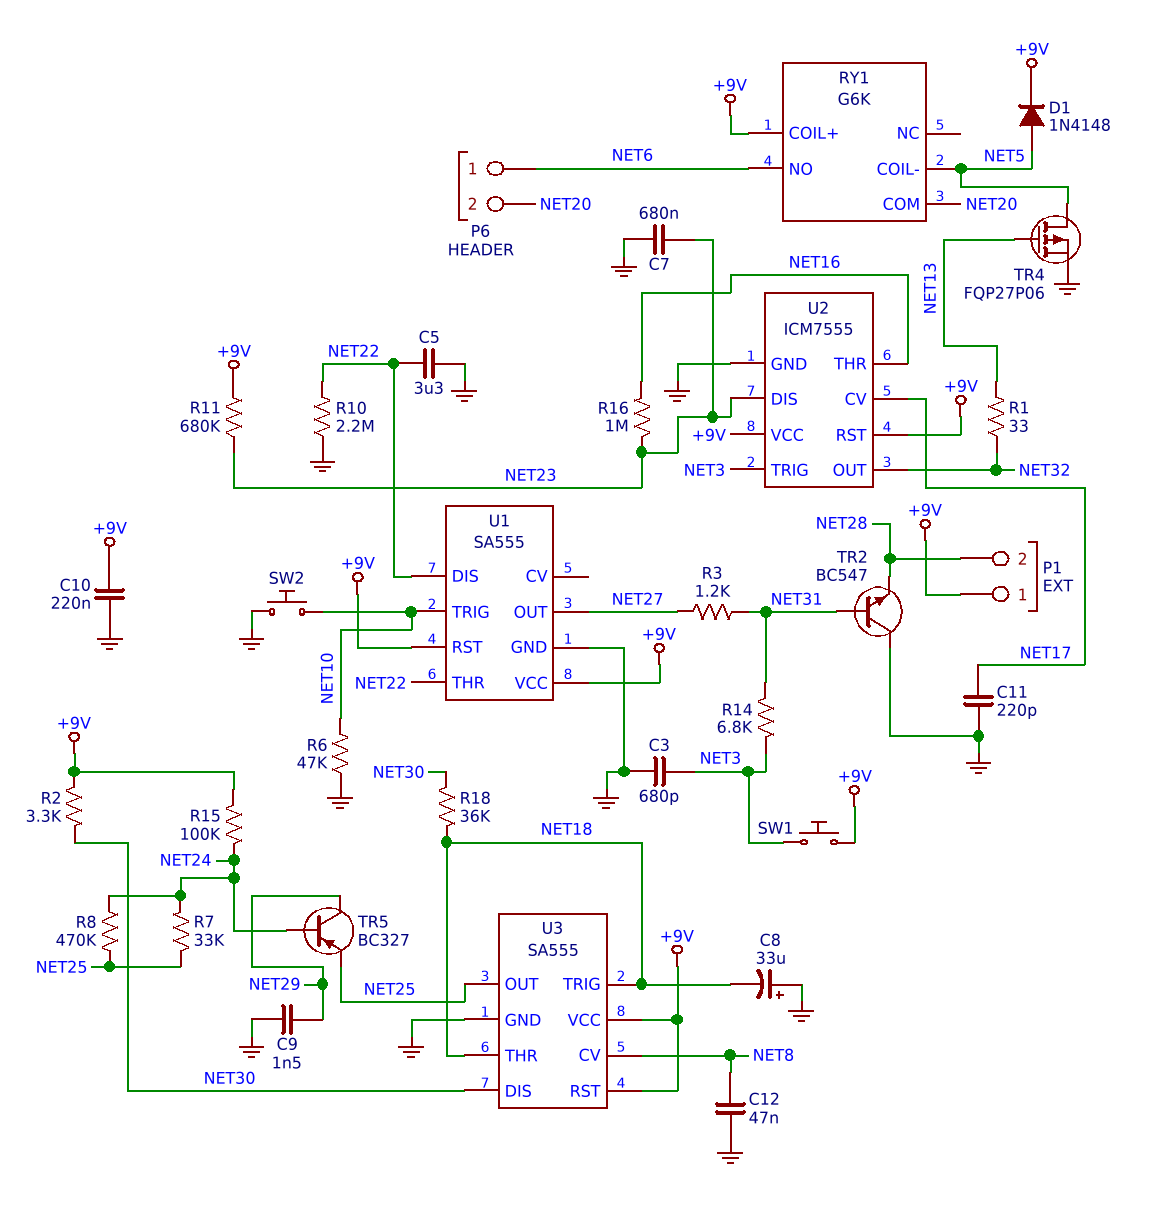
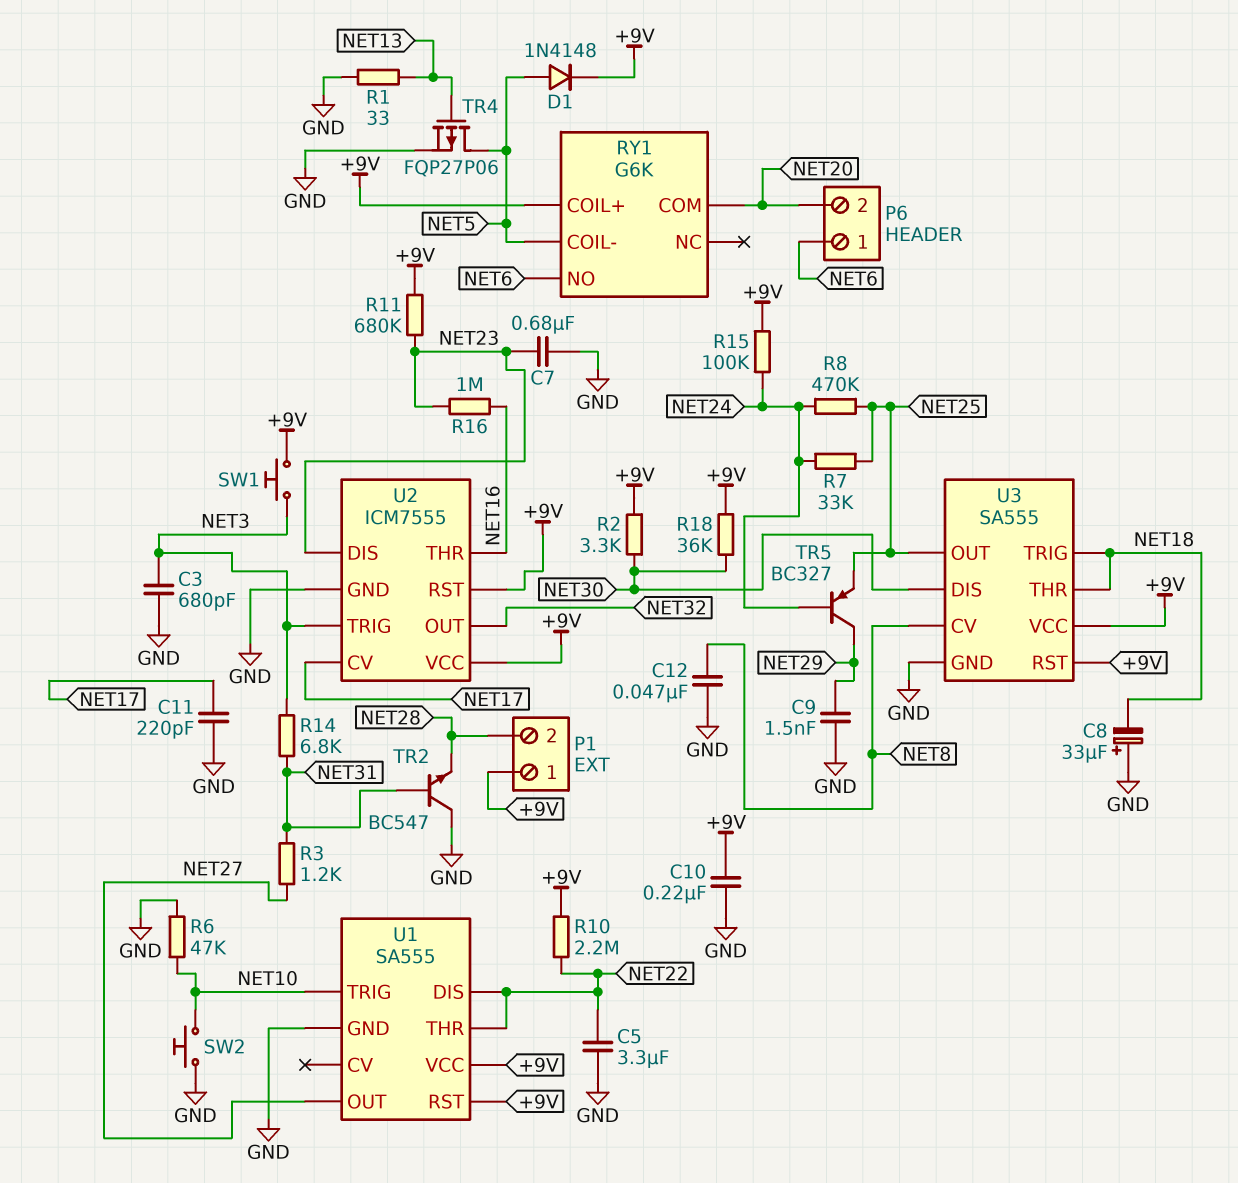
R1: 33 (NET13, NET32) -> 33 (GND, NET13)
R10: 2.2M (GND, NET22) -> 2.2M (+9V, NET22)
R18: 36k (NET18, NET30) -> 36k (+9V, NET30)

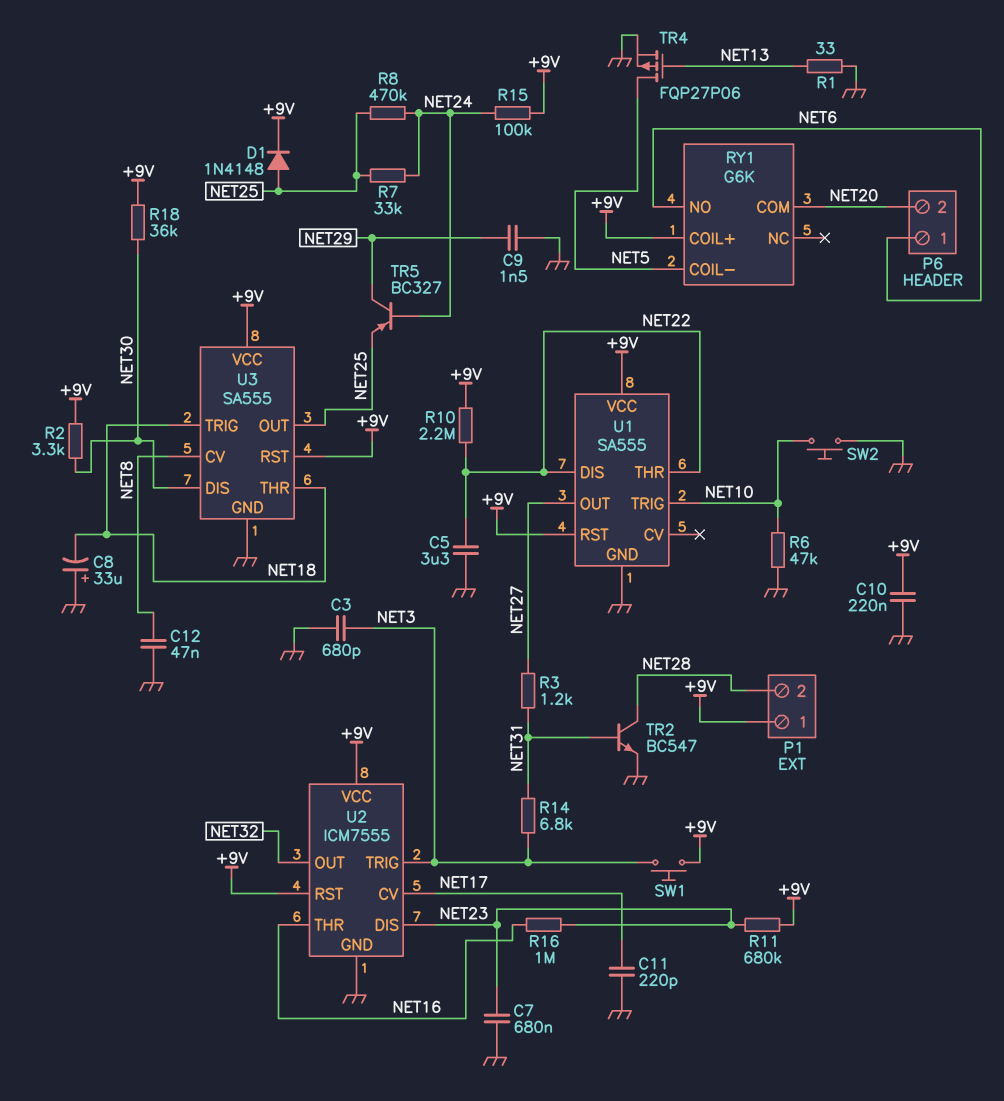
D1: diode 1N4148 (A NET5, K +9V) -> diode 1N4148 (A NET25, K +9V)
TR2: NPN BC547 (B NET31, C GND, E NET28) -> NPN BC547 (B NET31, C NET28, E GND)

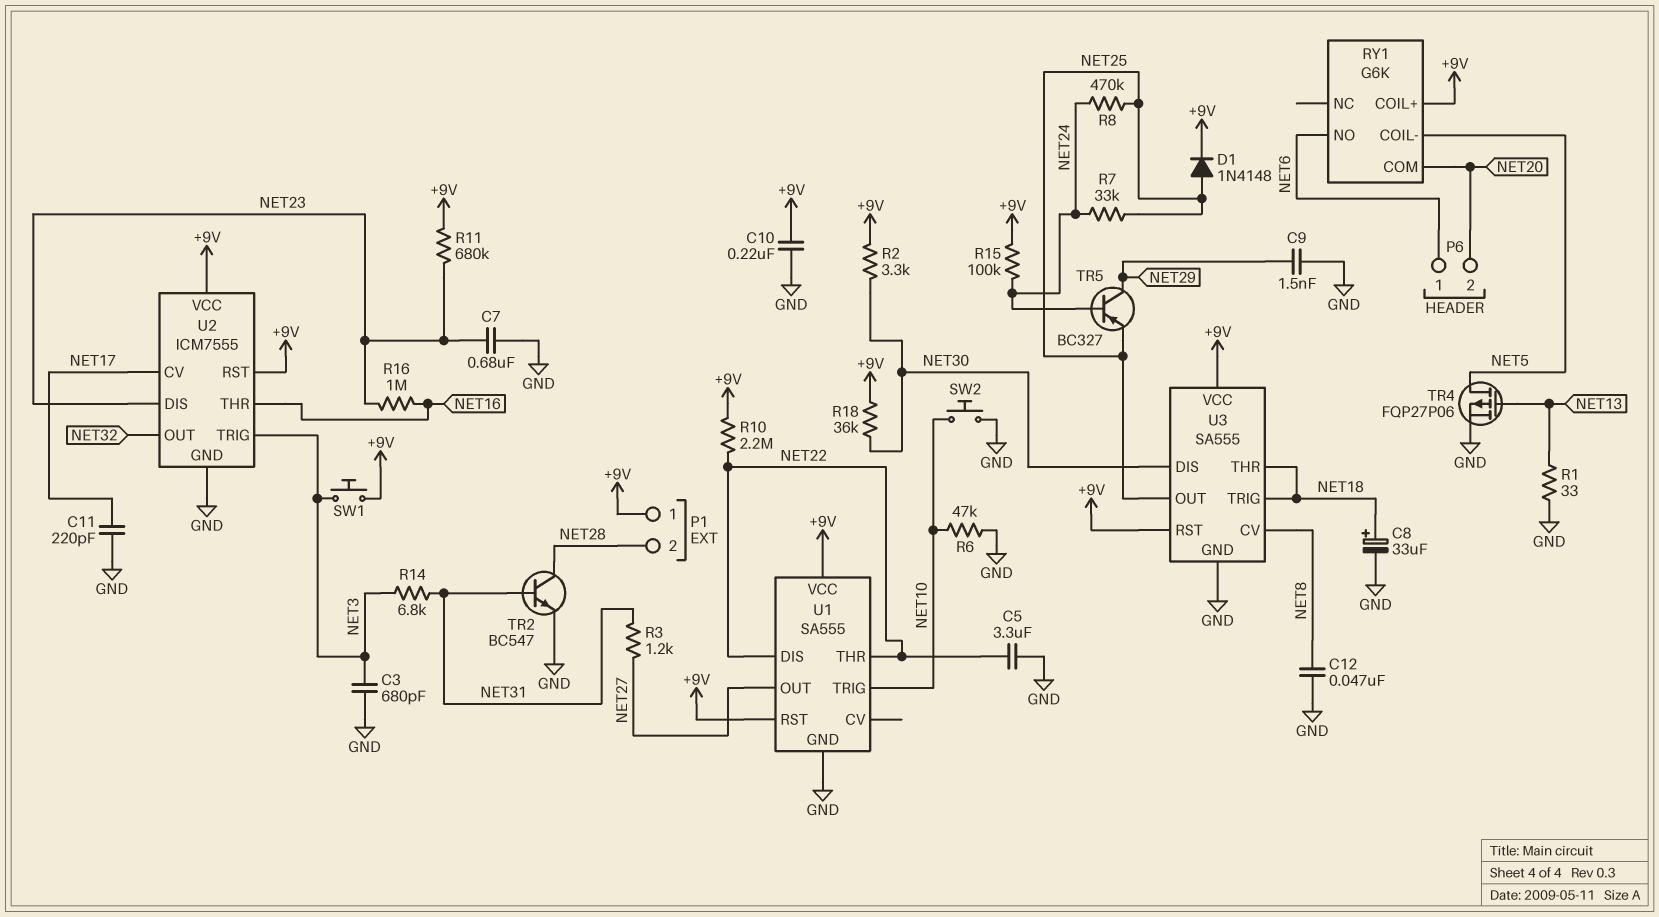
C8: 33uF (plus GND, minus NET18) -> 33uF (plus NET18, minus GND)

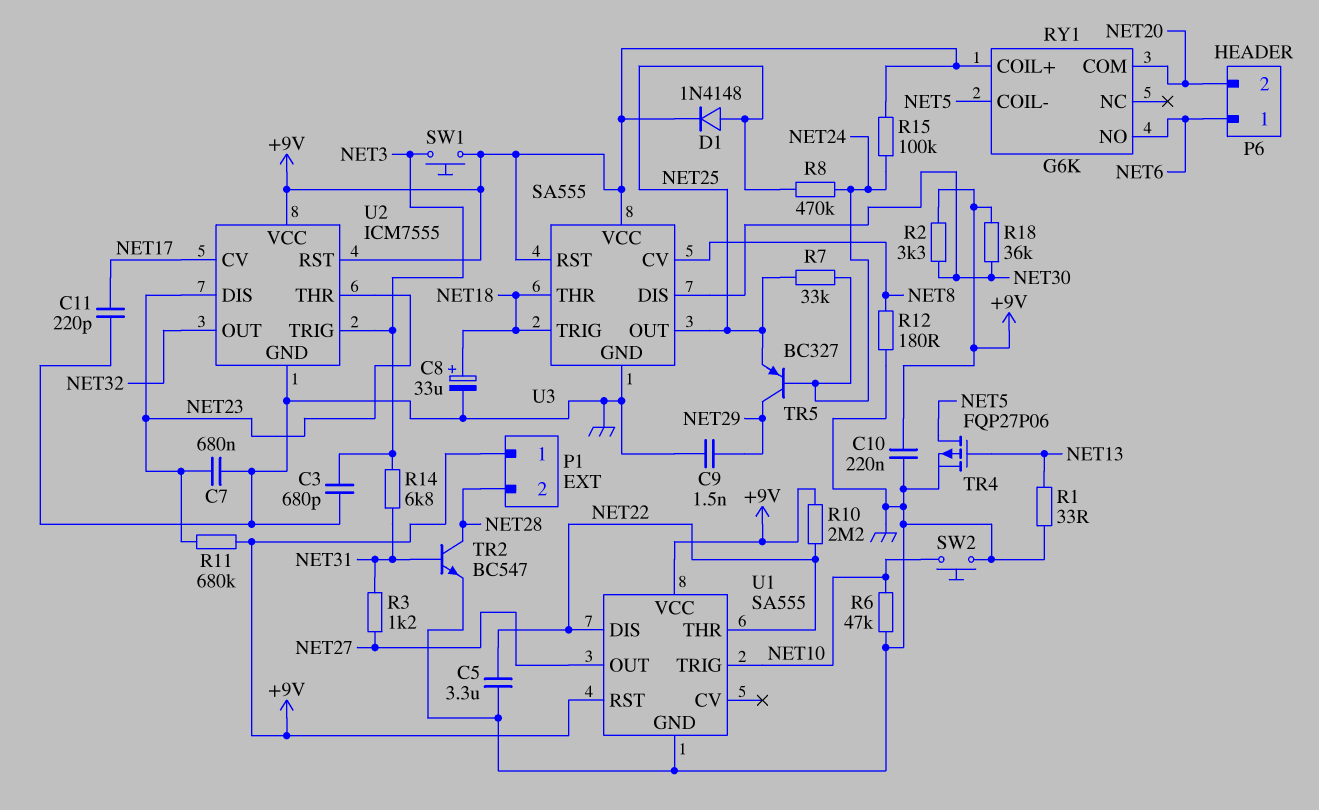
C12: 47nF (GND, NET8) -> none
R12: none -> 180 (GND, NET8)
R16: 1M (NET16, NET23) -> none
U2 pin THR: NET16 -> NET23

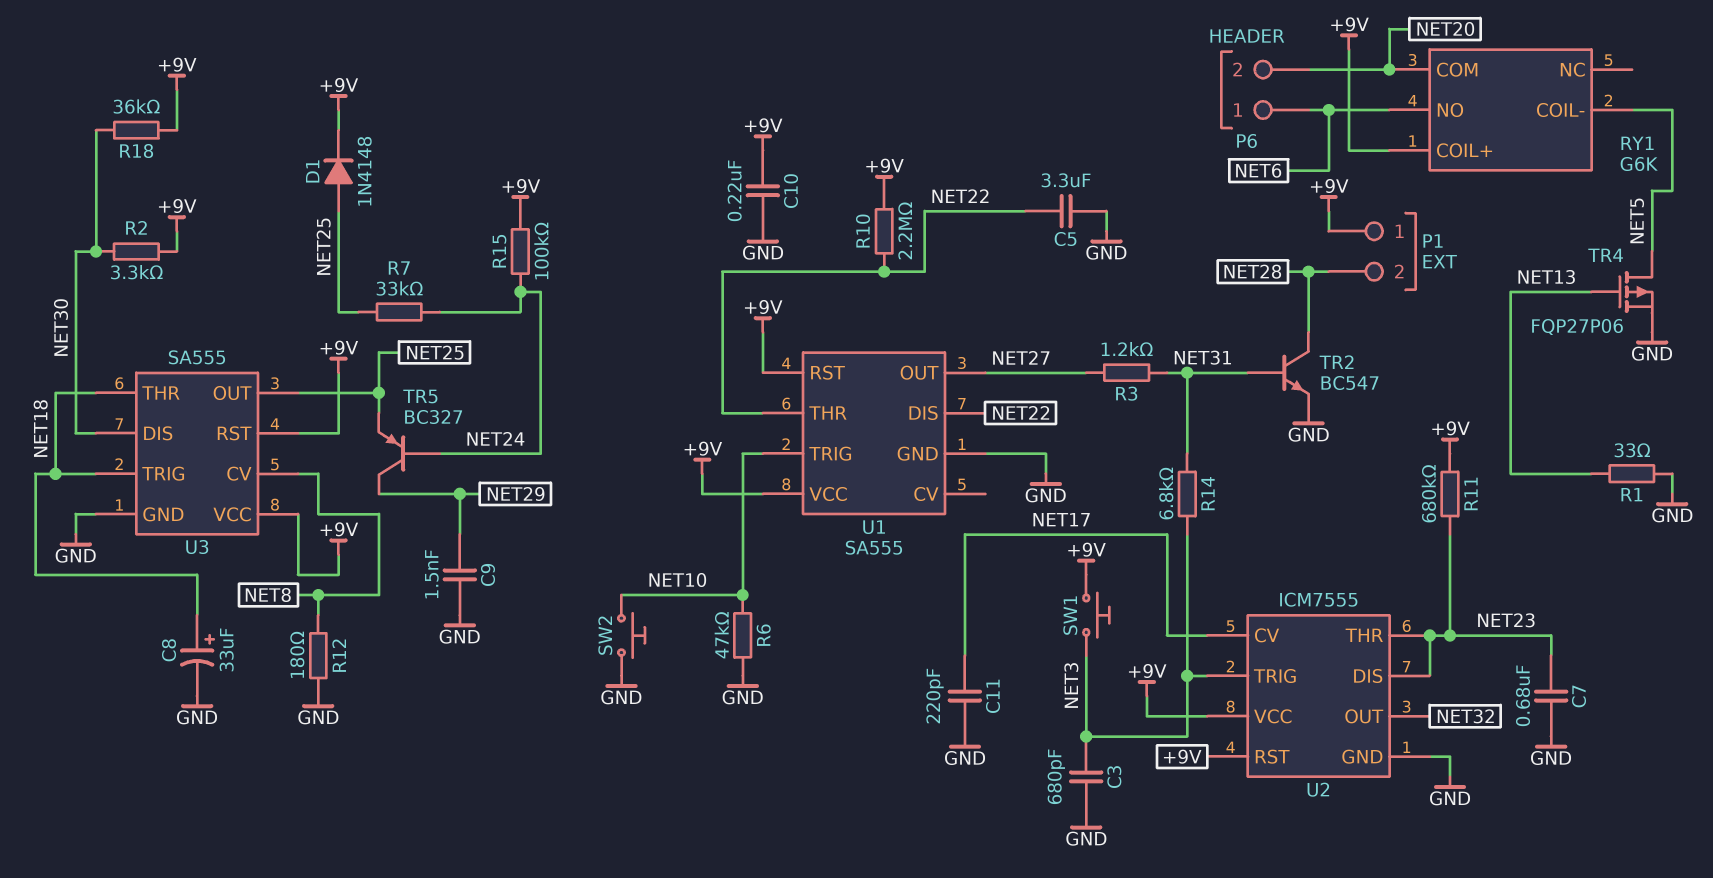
R8: 470k (NET24, NET25) -> none

